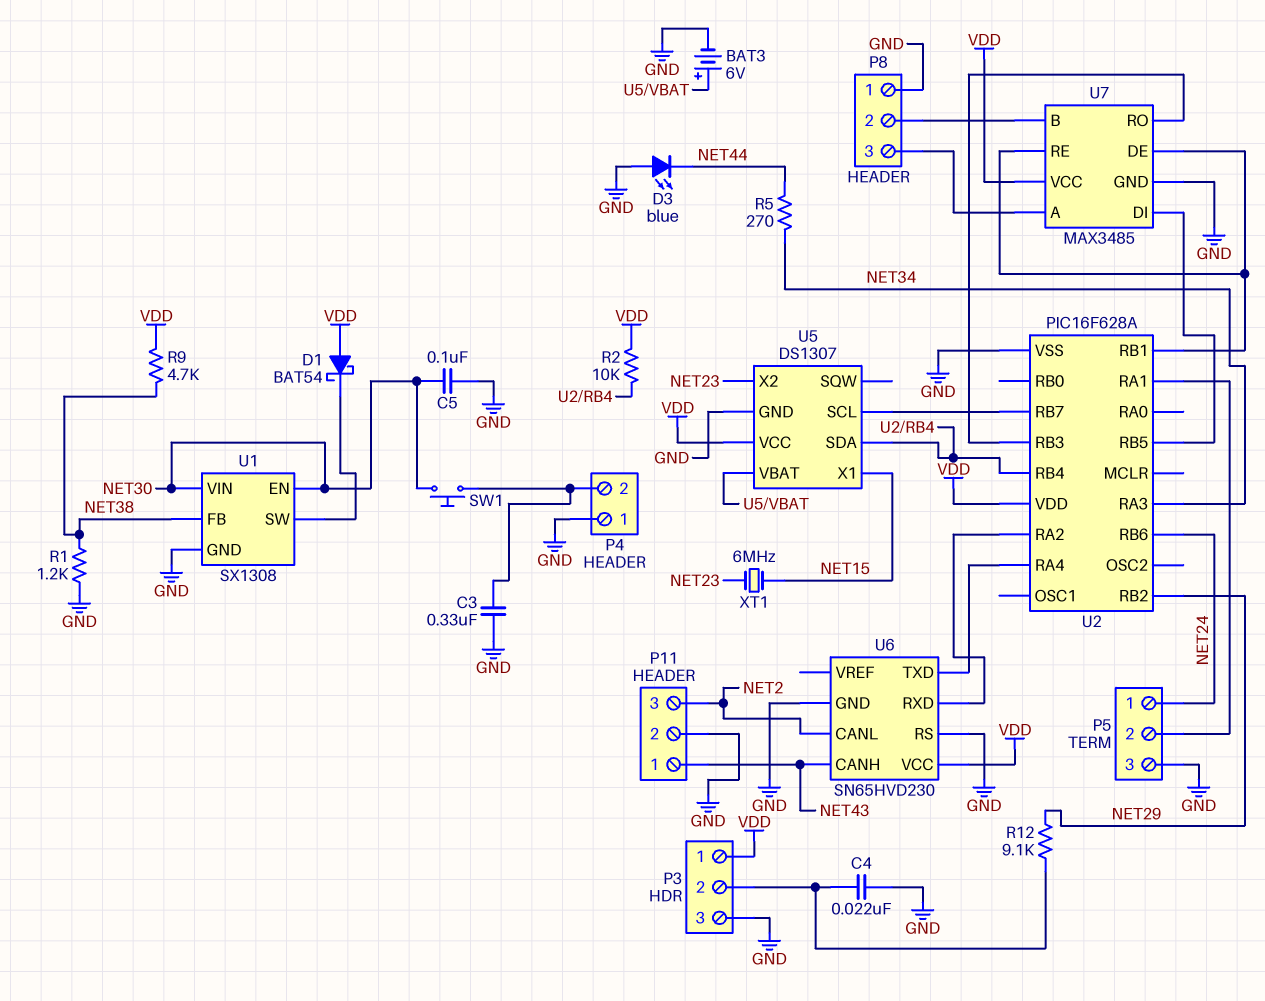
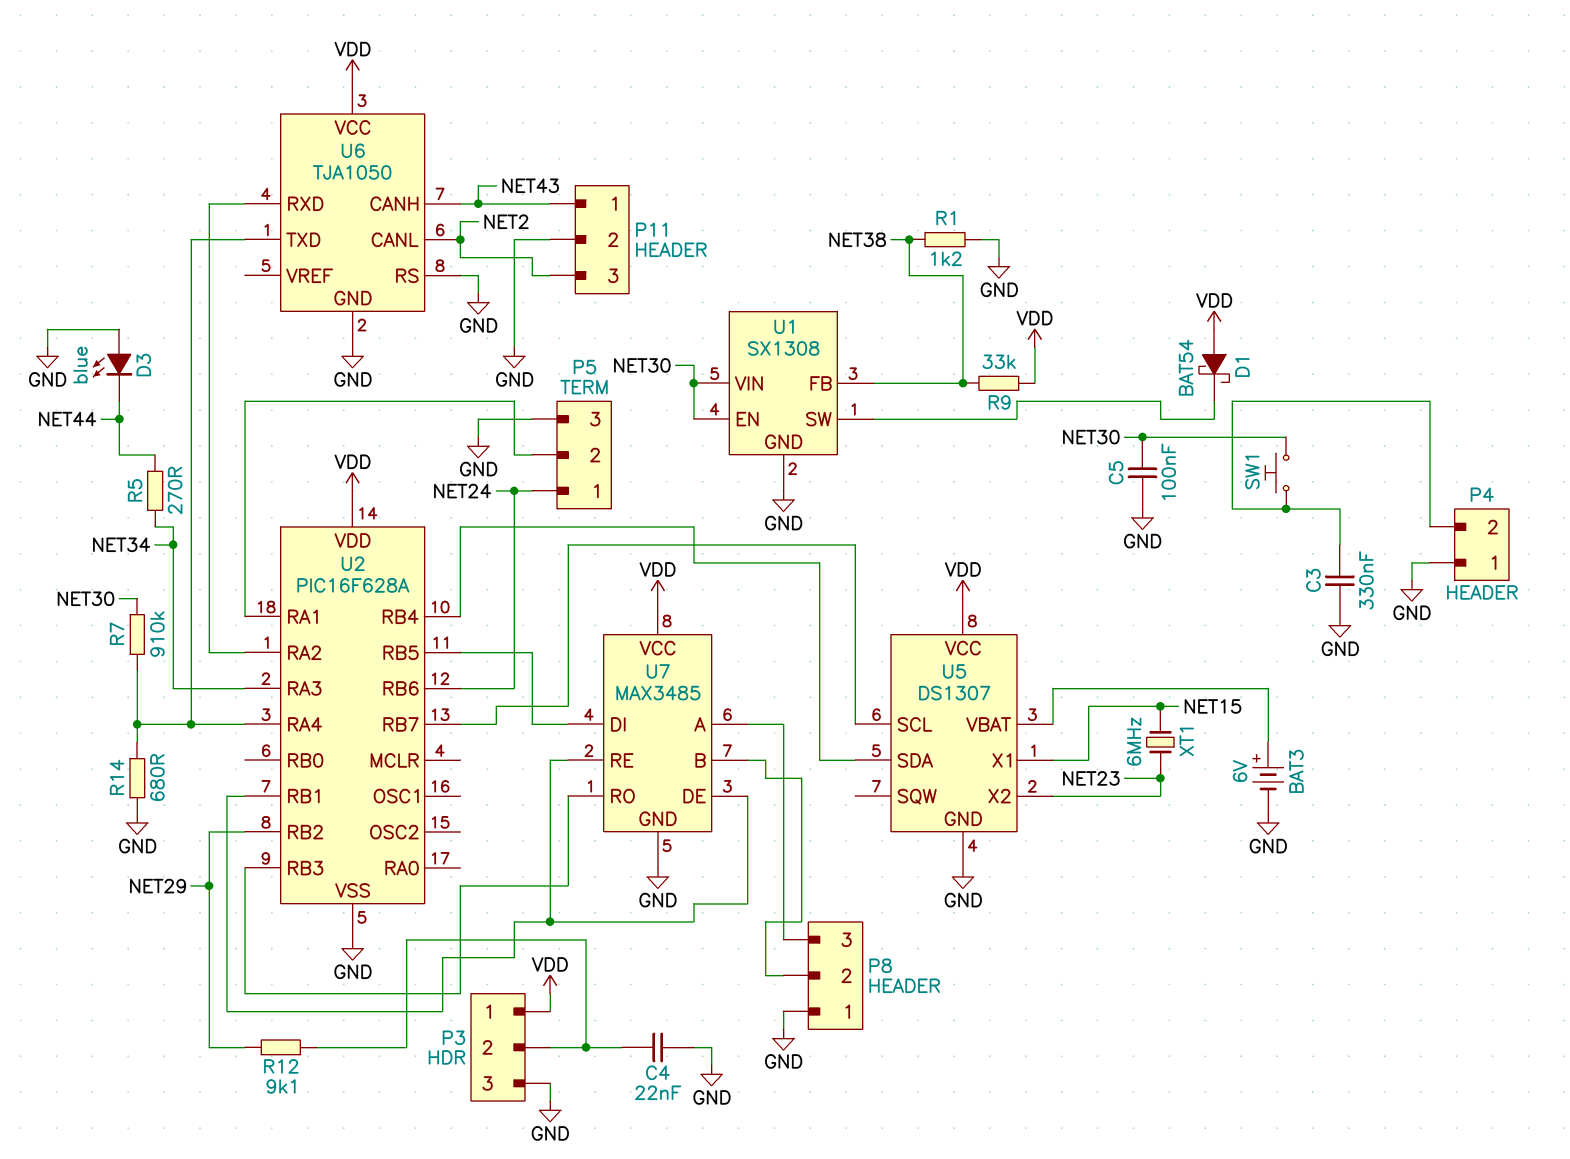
R2: 10k (U2/RB4, VDD) -> none
R7: none -> 910k (NET30, U2/RA4)
R9: 4.7k (NET38, VDD) -> 33k (NET38, VDD)
R14: none -> 680 (GND, U2/RA4)
U6: SN65HVD230 -> TJA1050

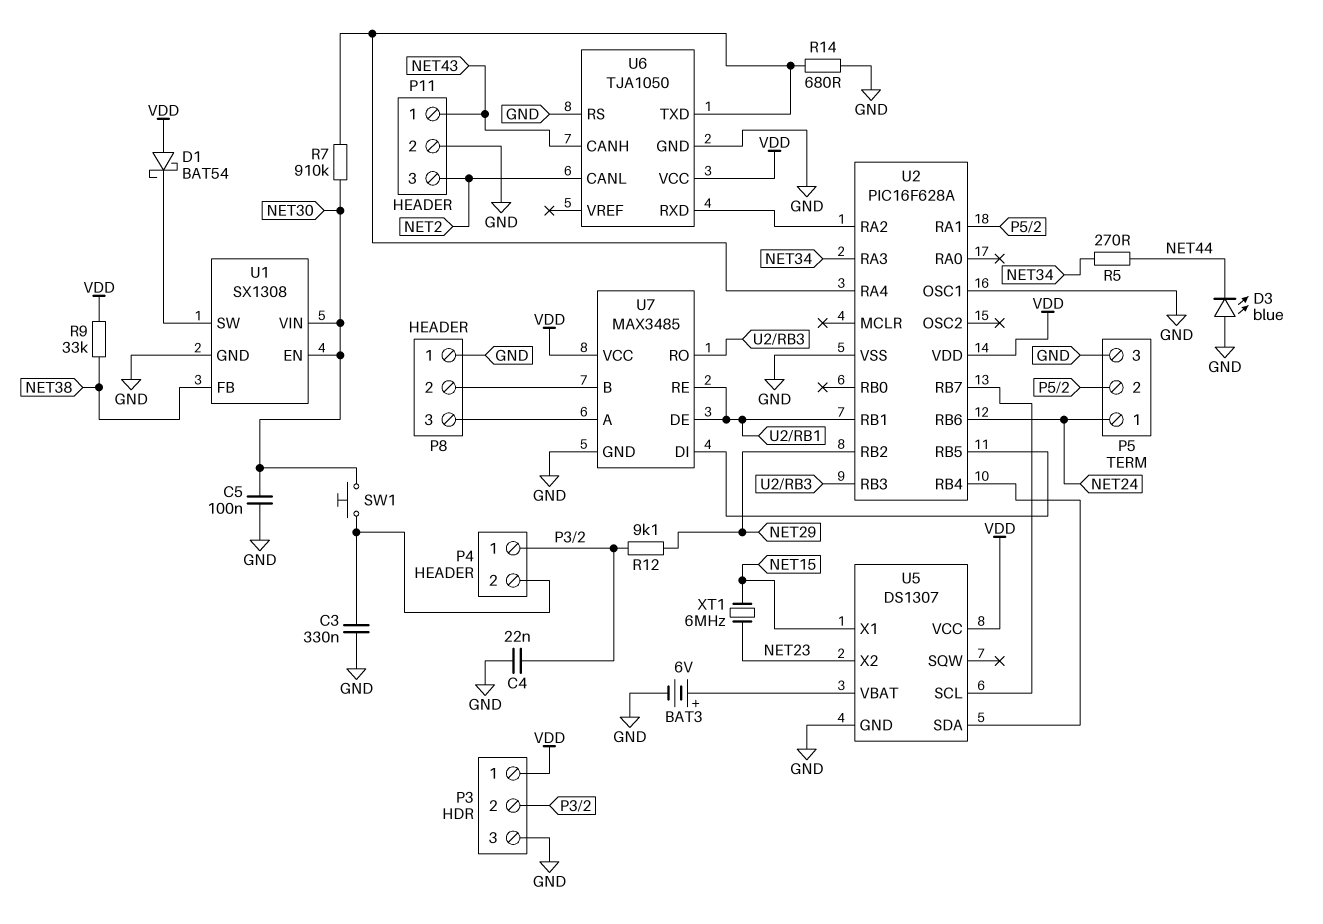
P4 pin 1: GND -> P3/2
R1: 1.2k (GND, NET38) -> none
U2 pin OSC1: none -> GND

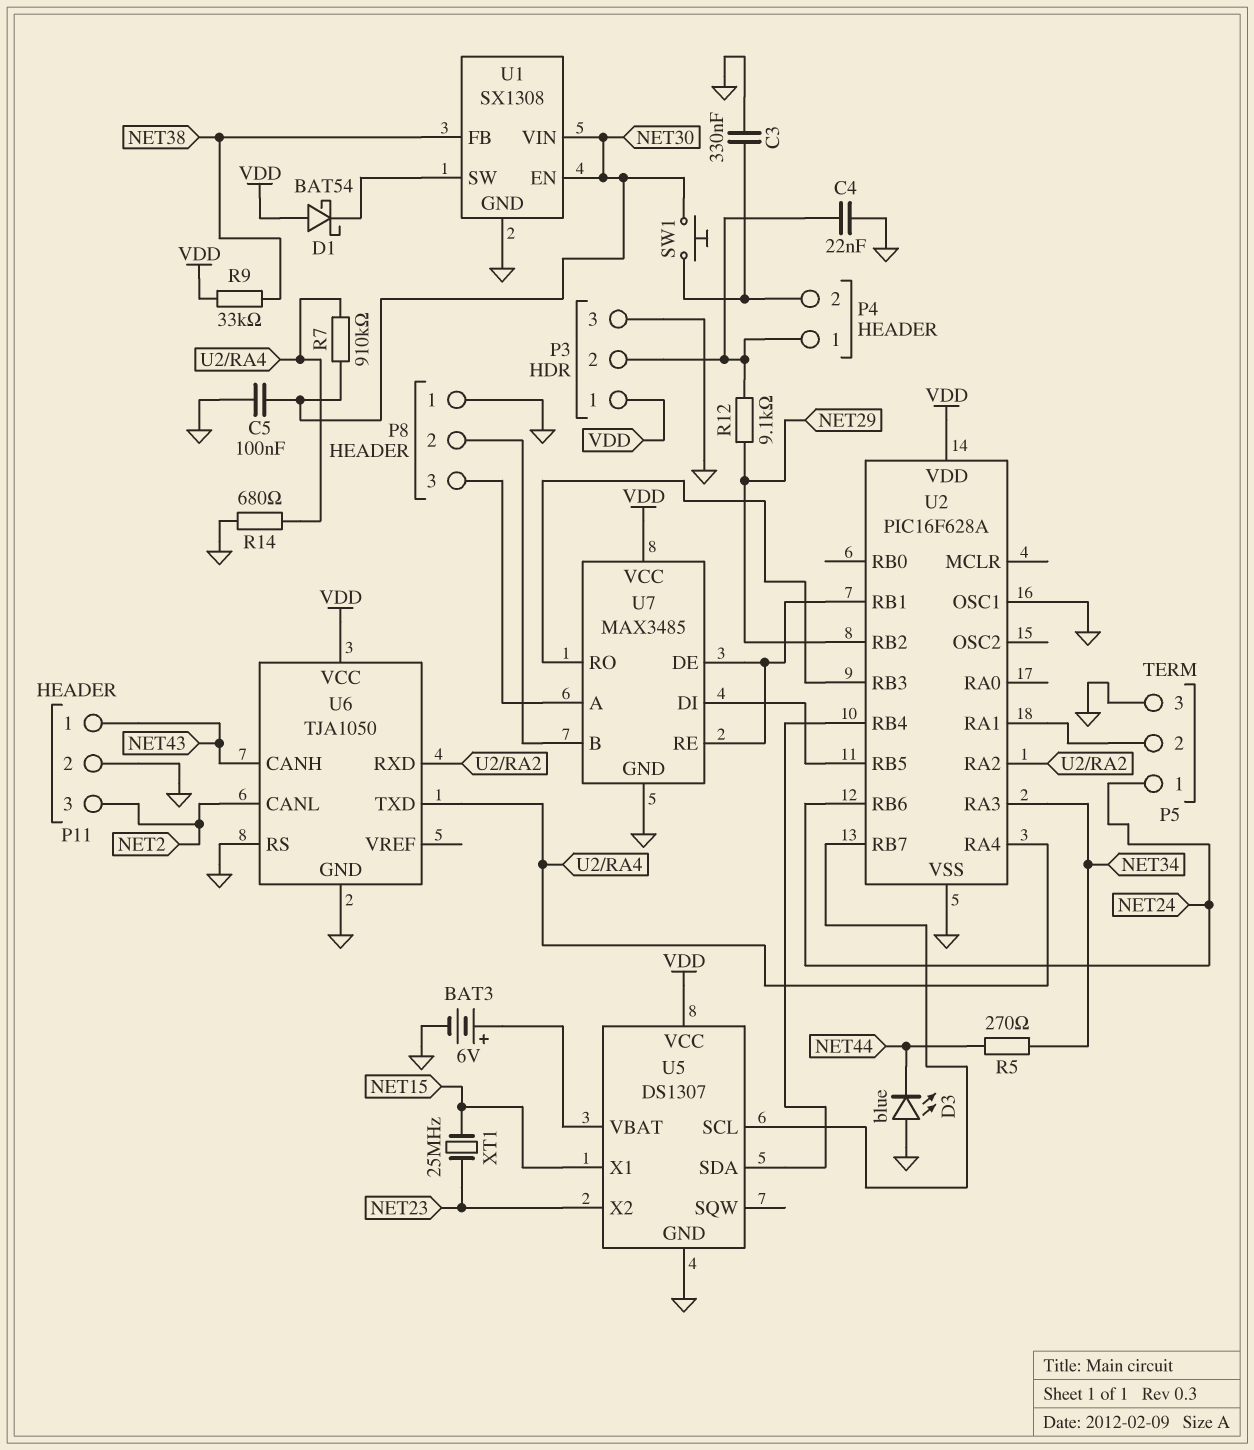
XT1: 6MHz (NET15, NET23) -> 25MHz (NET15, NET23)

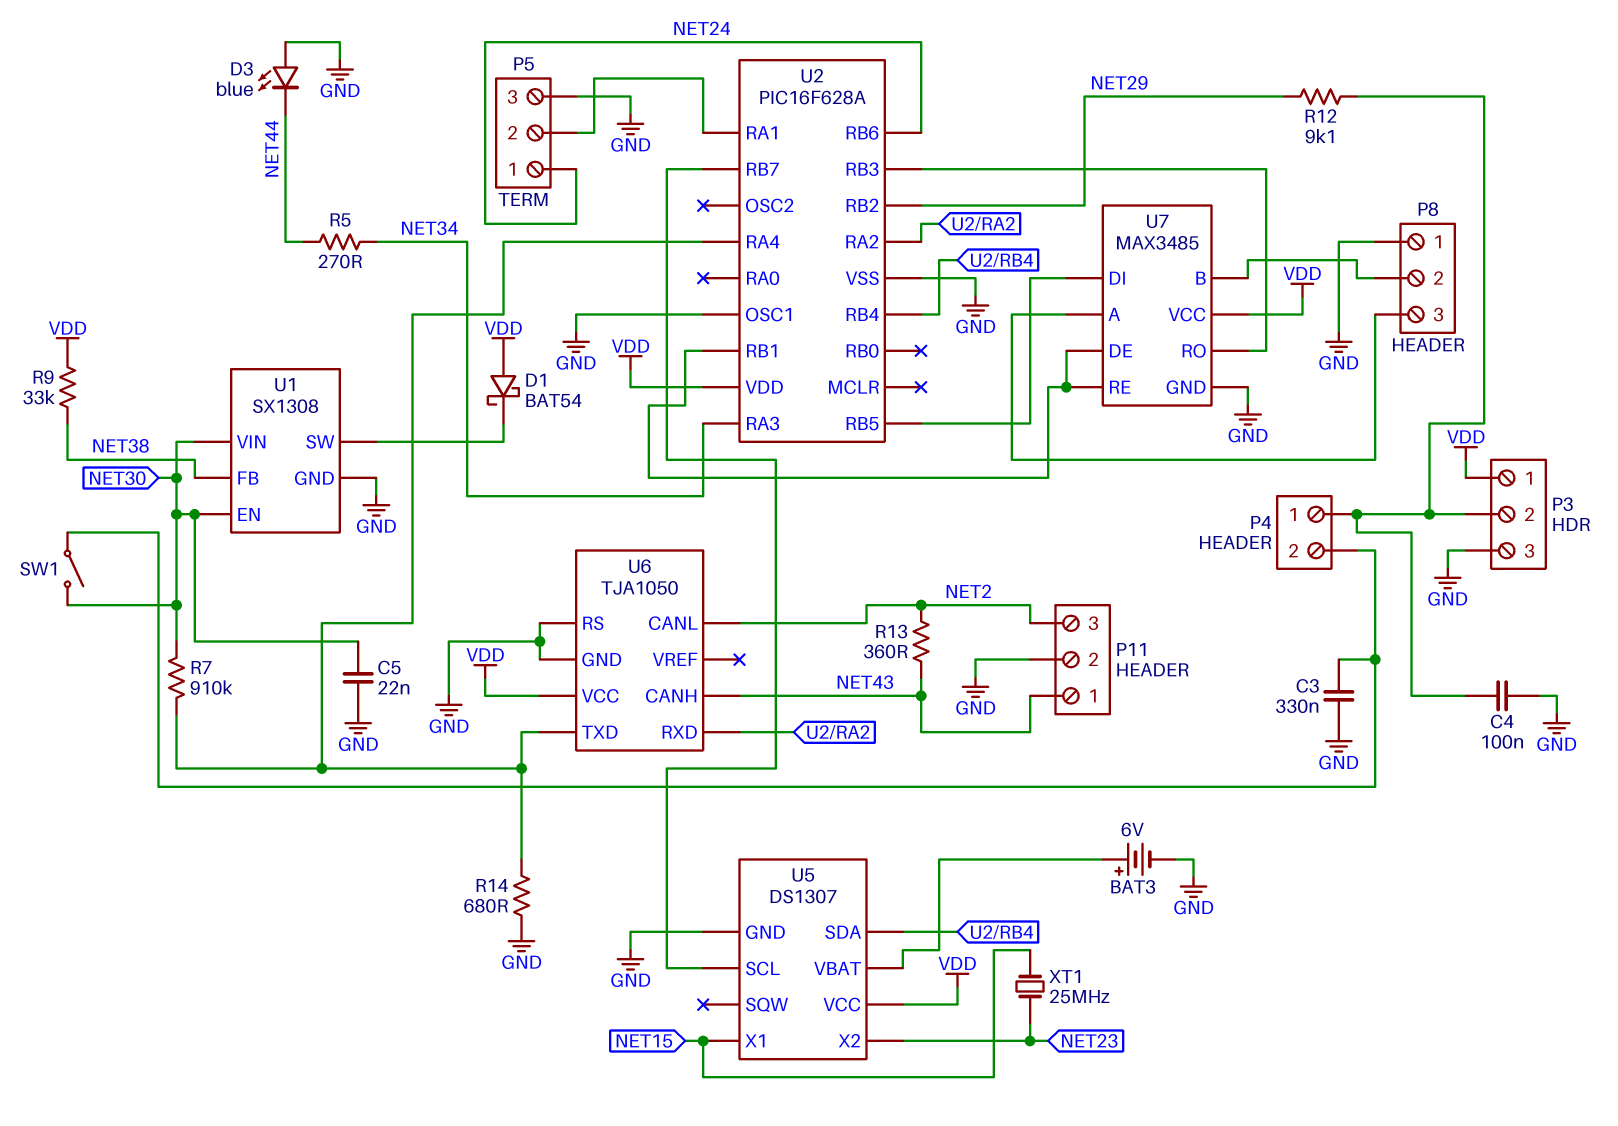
C4: 22nF (GND, P3/2) -> 100nF (GND, P3/2)
C5: 100nF (GND, NET30) -> 22nF (GND, NET30)
R13: none -> 360 (NET2, NET43)
SW1: button (NET30, P4/2) -> switch (NET30, P4/2)

